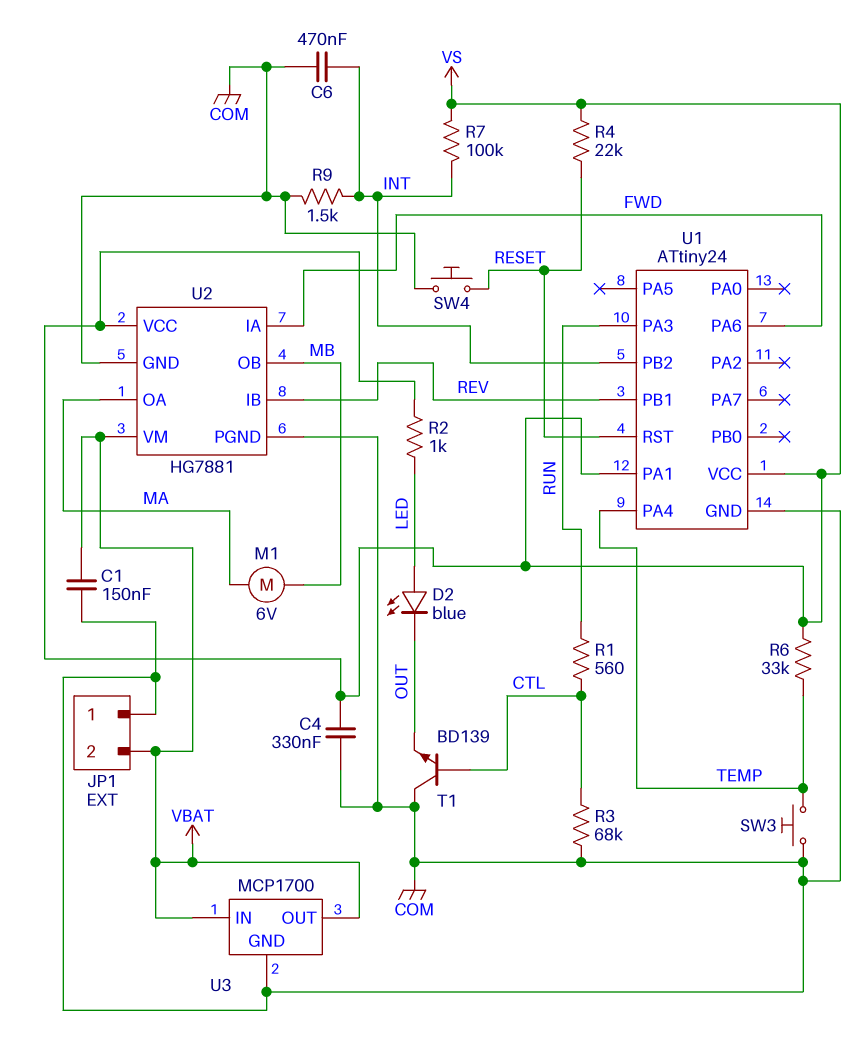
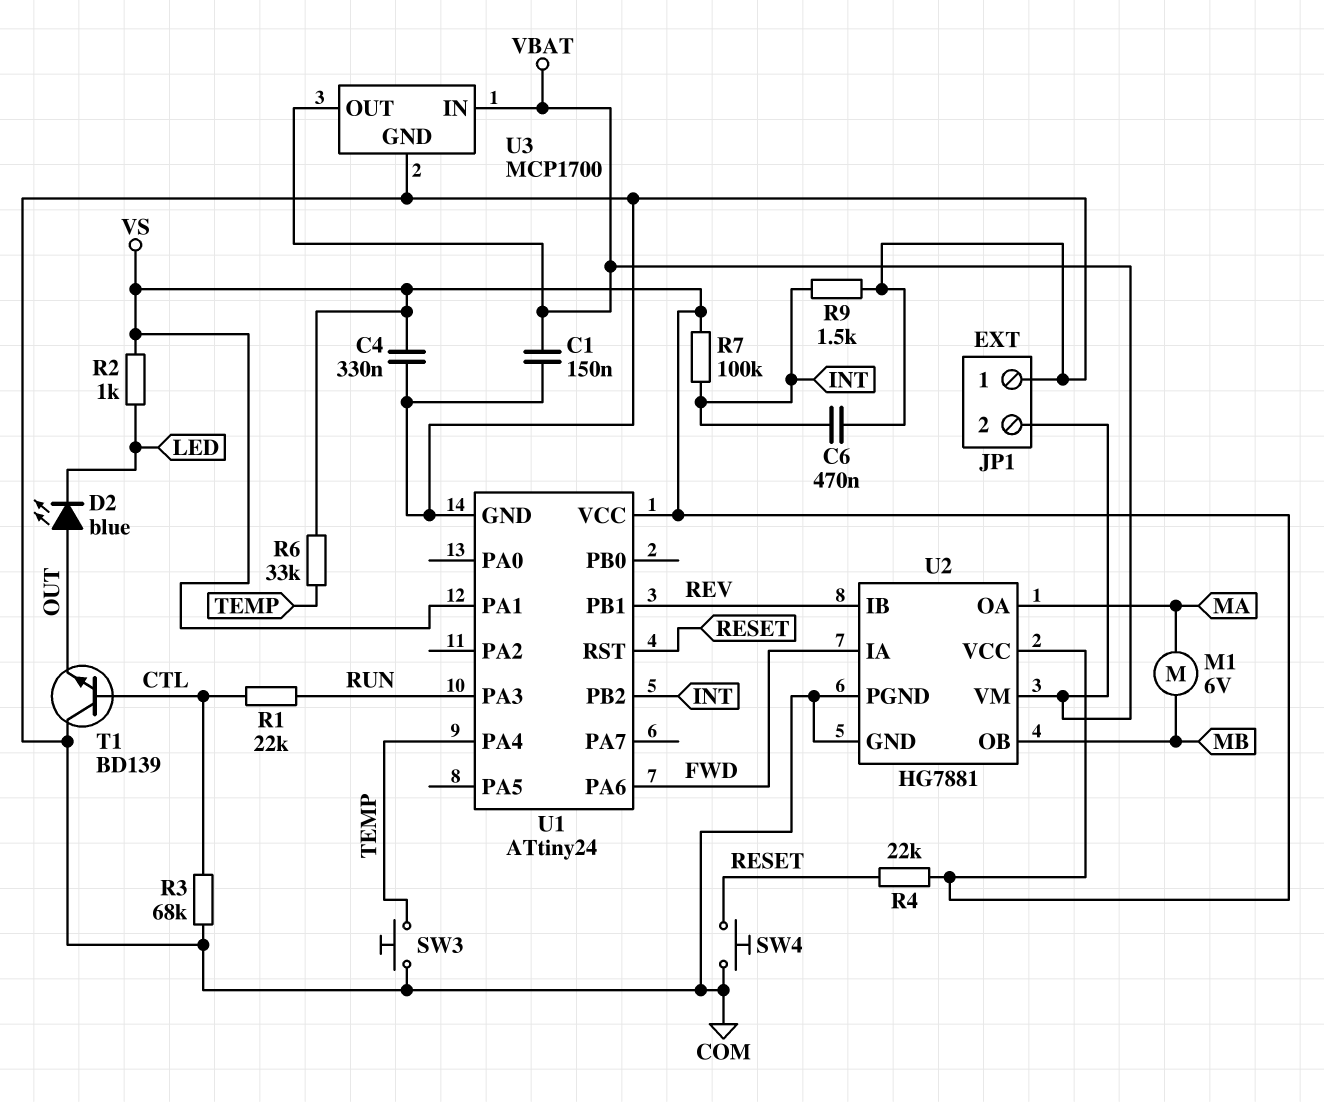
D2: LED blue (A LED, K OUT) -> LED blue (A OUT, K LED)
R1: 560 (CTL, RUN) -> 22k (CTL, RUN)

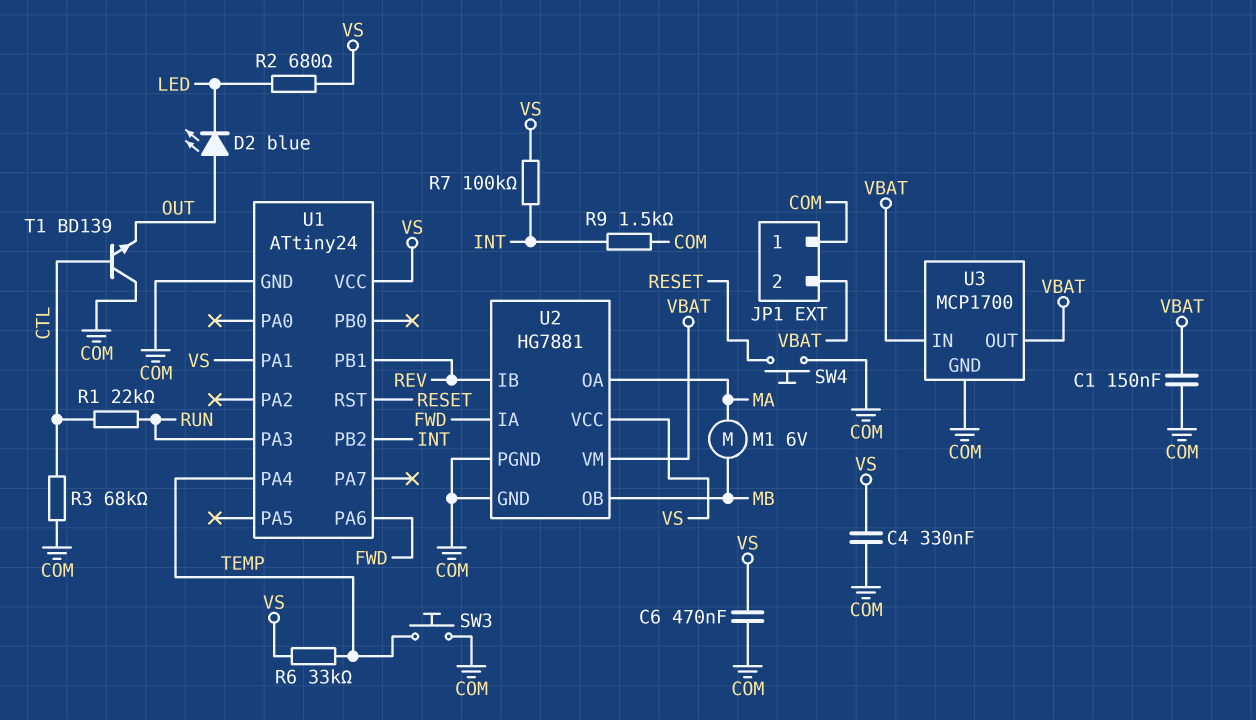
C6: 470nF (COM, INT) -> 470nF (COM, VS)
R2: 1k (LED, VS) -> 680 (LED, VS)
R4: 22k (RESET, VS) -> none

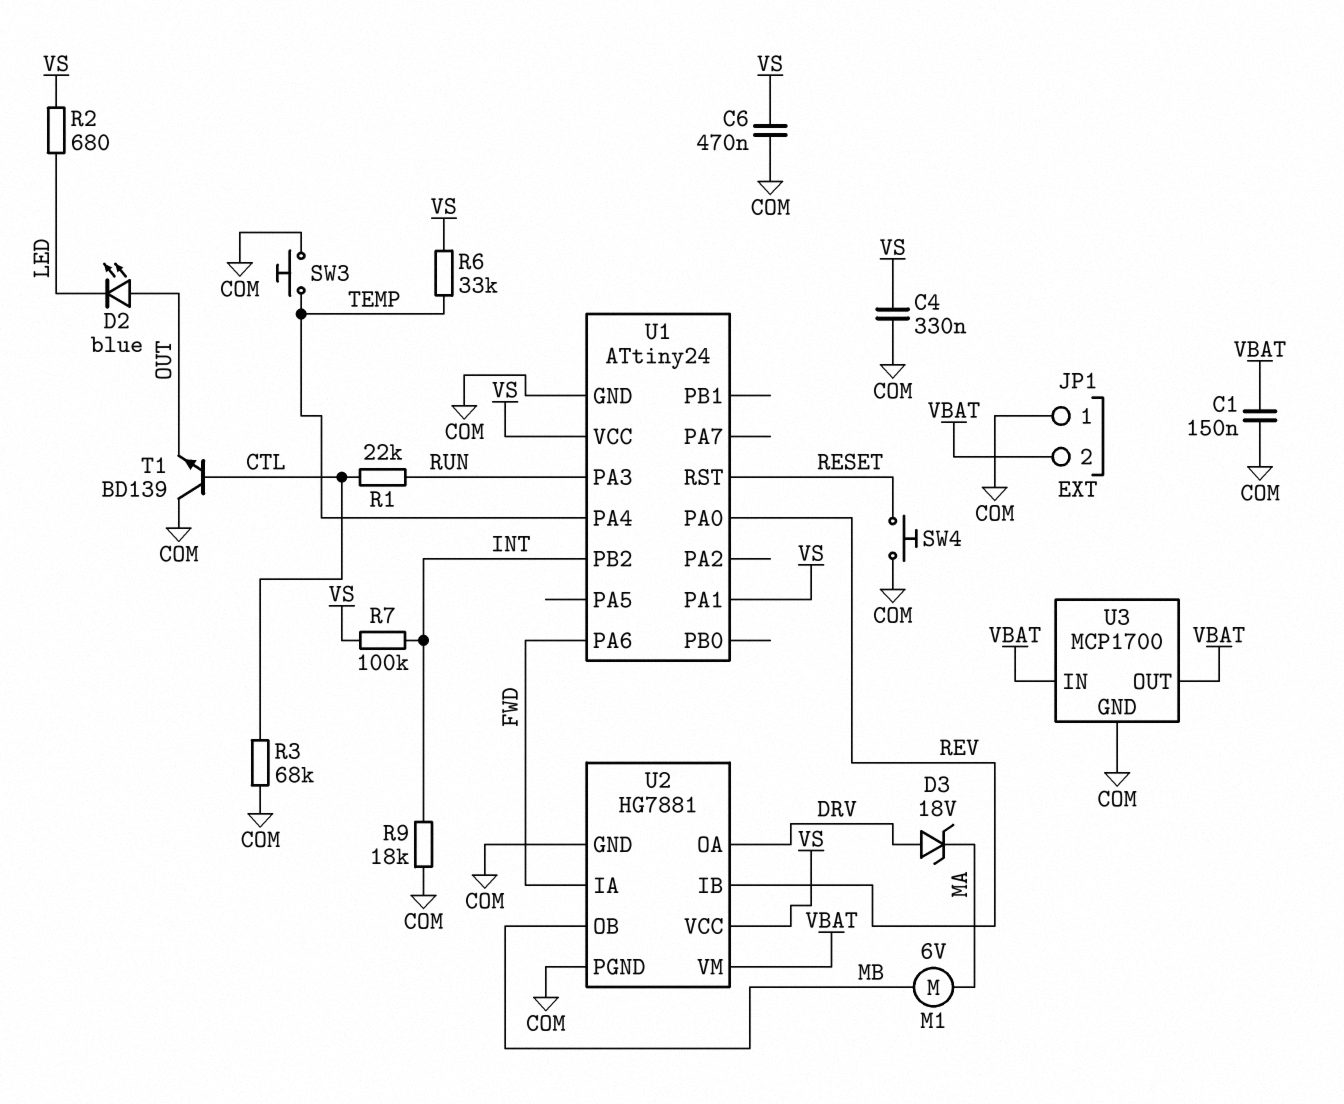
D3: none -> zener 18V (A DRV, K MA)
R9: 1.5k (COM, INT) -> 18k (COM, INT)
U1 pin PA0: none -> REV
U1 pin PB1: REV -> none
U2 pin OA: MA -> DRV

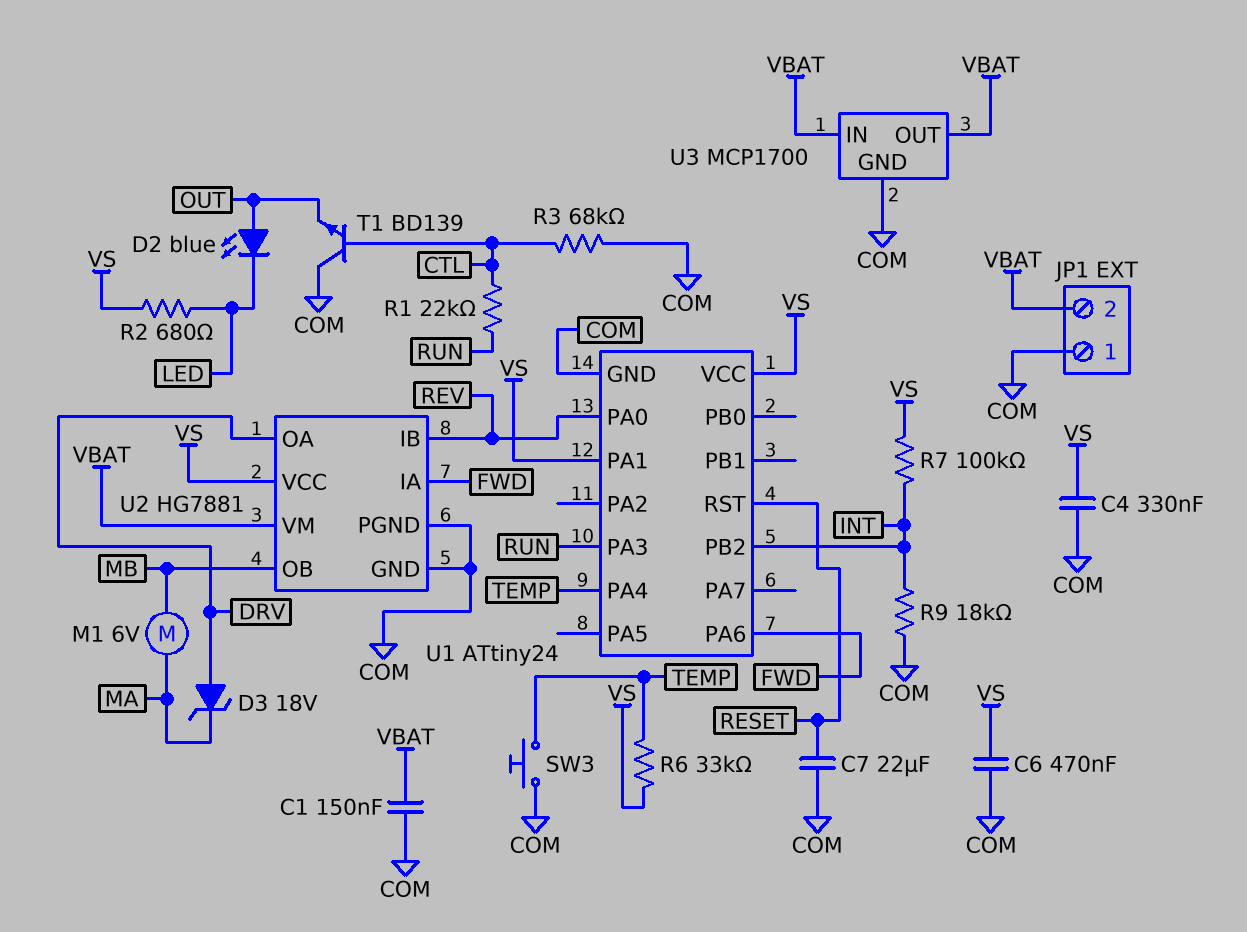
C7: none -> 22uF (COM, RESET)
SW4: button (COM, RESET) -> none

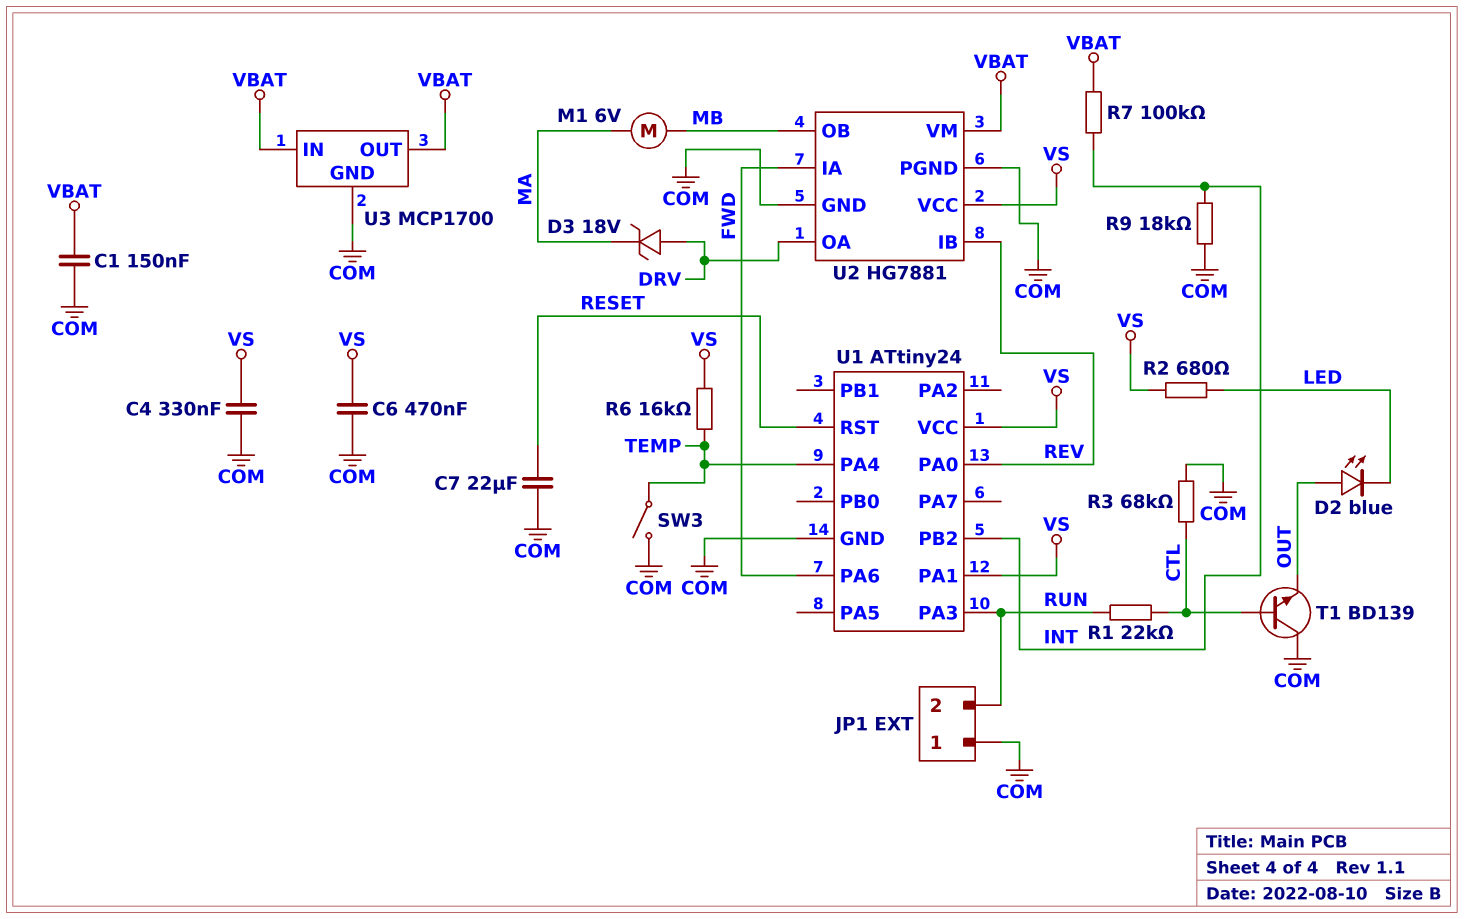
JP1 pin 2: VBAT -> RUN
R6: 33k (TEMP, VS) -> 16k (TEMP, VS)
R7: 100k (INT, VS) -> 100k (INT, VBAT)
SW3: button (COM, TEMP) -> switch (COM, TEMP)

